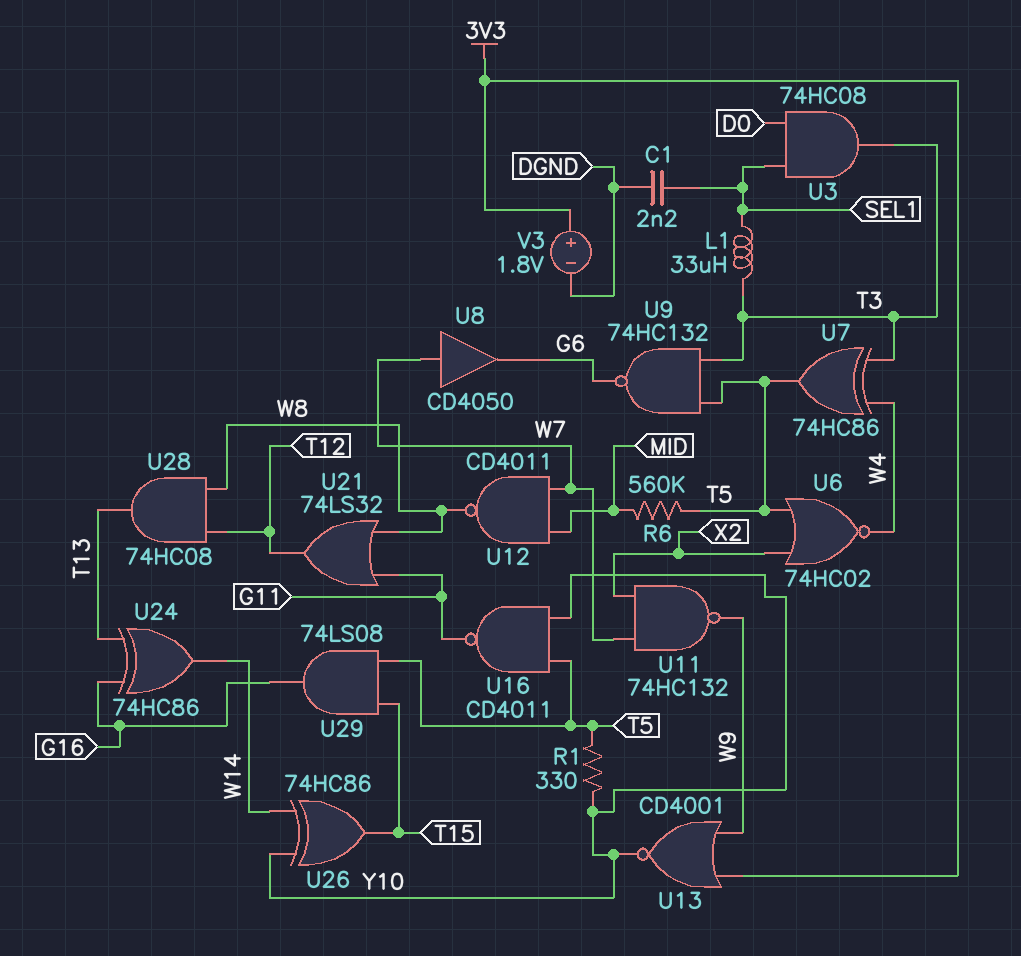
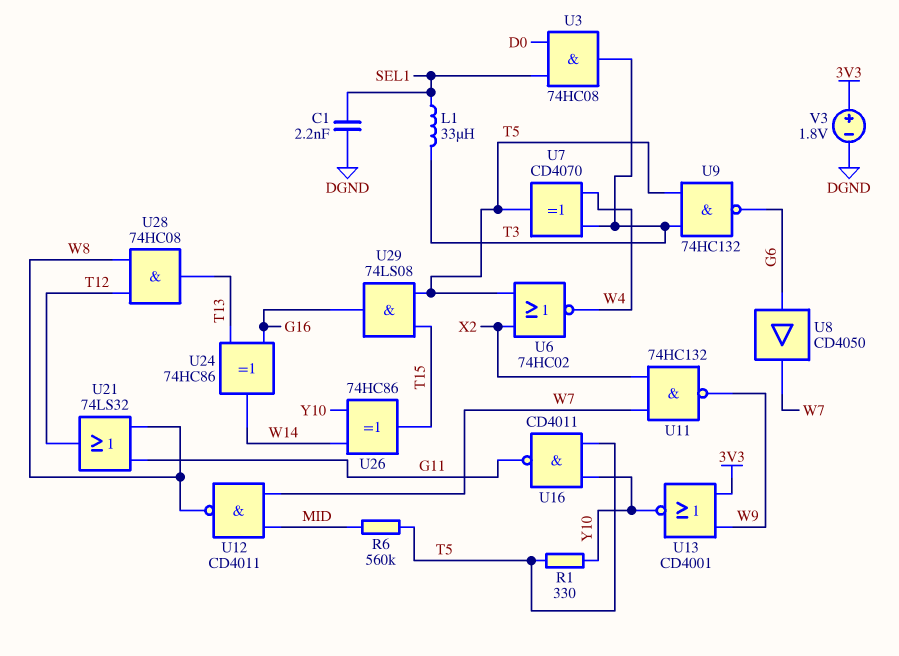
U7: XOR 74HC86 (in T3, in W4, out T5) -> XOR CD4070 (in T3, in W4, out T5)
U8: buffer CD4050 (in W7, out G6) -> buffer CD4050 (in G6, out W7)

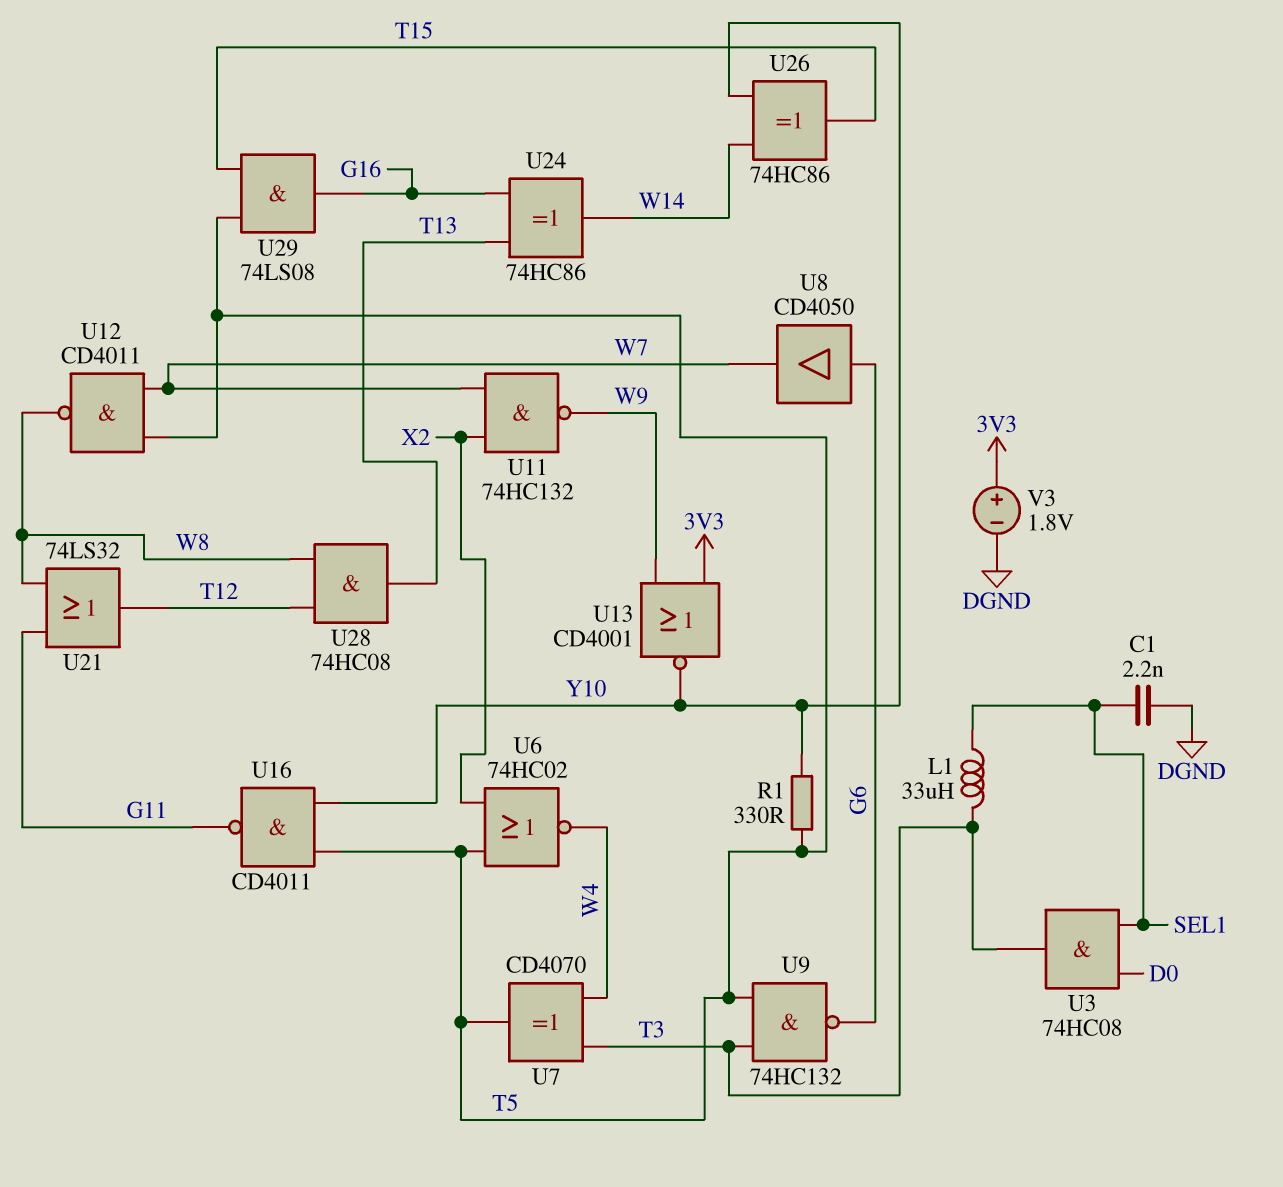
R6: 560k (MID, T5) -> none
U12: NAND CD4011 (in MID, in W7, out W8) -> NAND CD4011 (in T5, in W7, out W8)

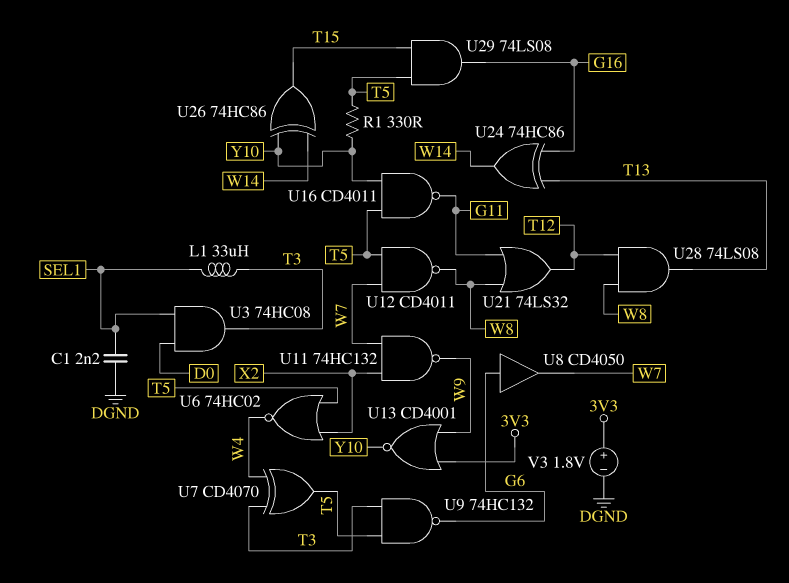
U28: AND 74HC08 (in T12, in W8, out T13) -> AND 74LS08 (in T12, in W8, out T13)

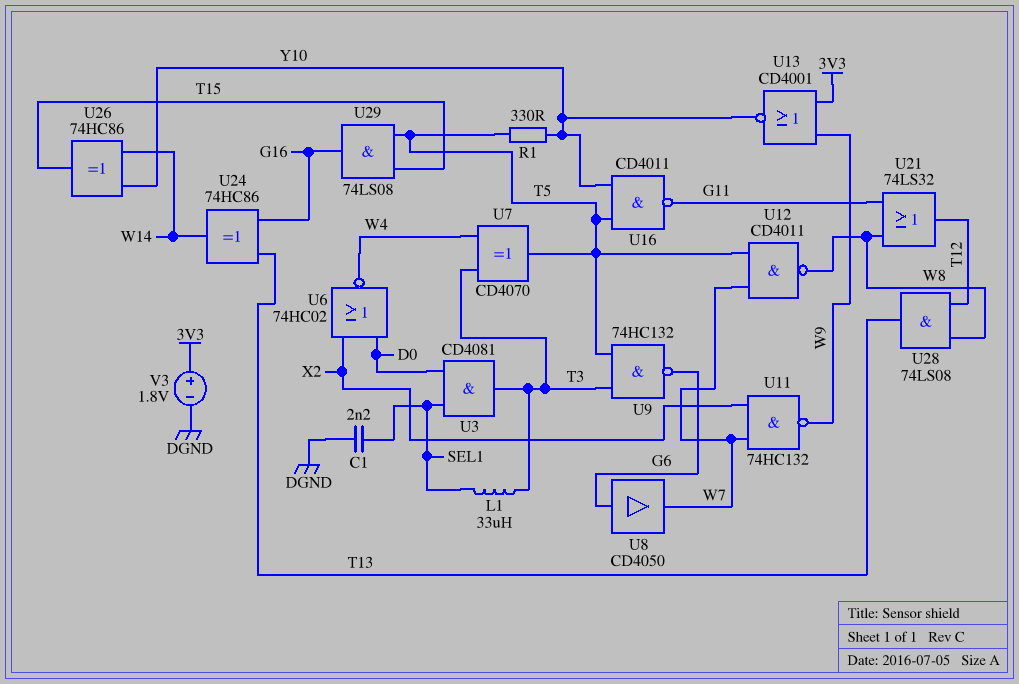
U3: AND 74HC08 (in D0, in SEL1, out T3) -> AND CD4081 (in D0, in SEL1, out T3)
U6: NOR 74HC02 (in T5, in X2, out W4) -> NOR 74HC02 (in D0, in X2, out W4)

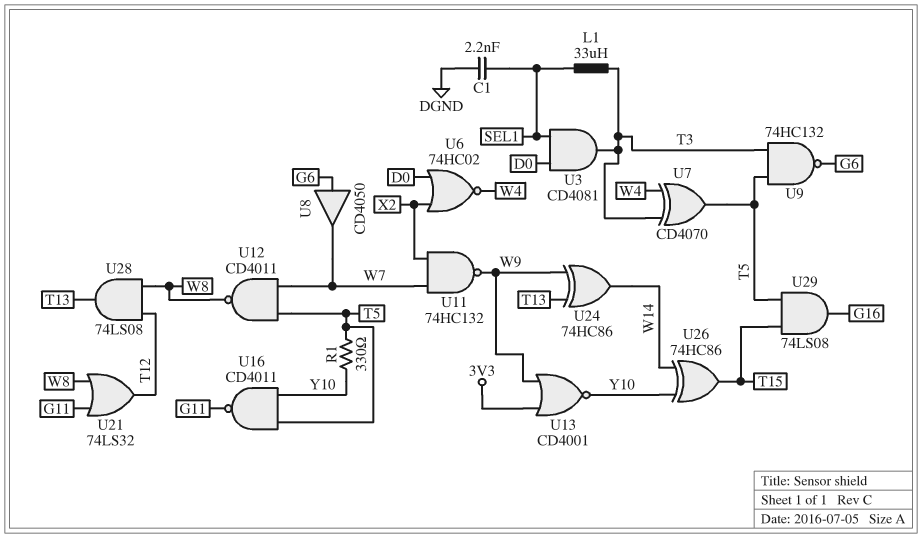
U24: XOR 74HC86 (in G16, in T13, out W14) -> XOR 74HC86 (in T13, in W9, out W14)
V3: 1.8V (plus 3V3, minus DGND) -> none

